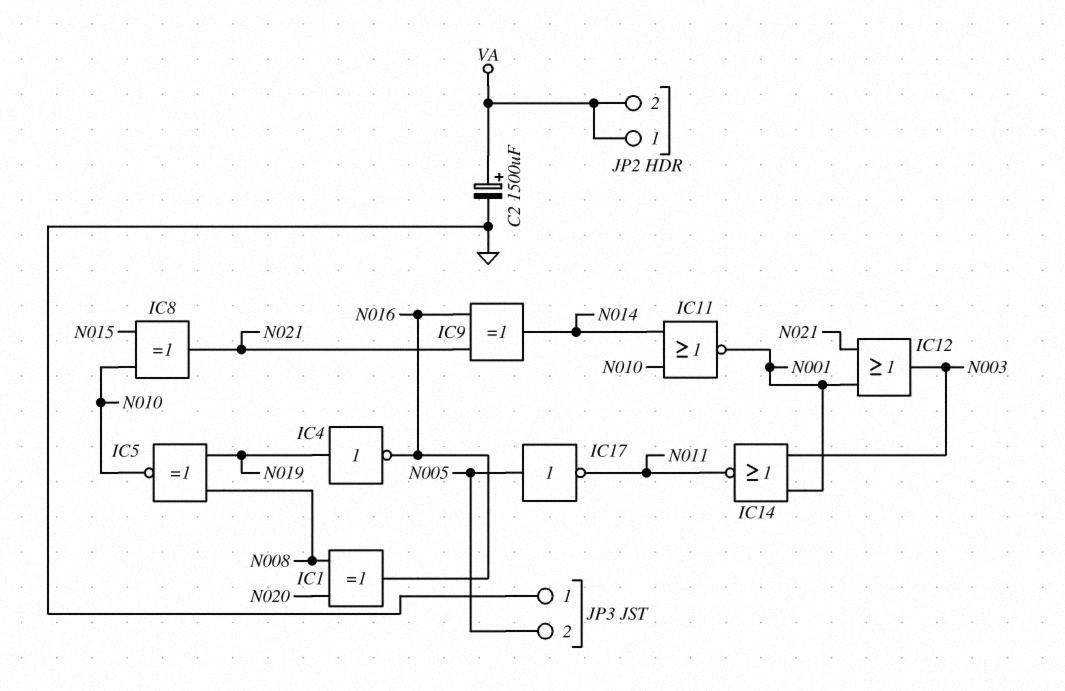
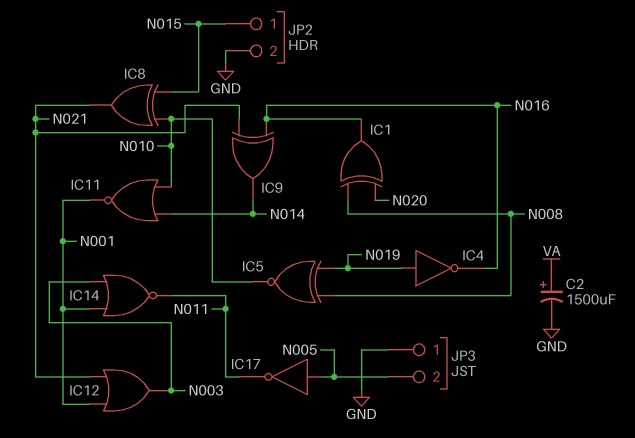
JP2 pin 1: VA -> N015
JP2 pin 2: VA -> GND

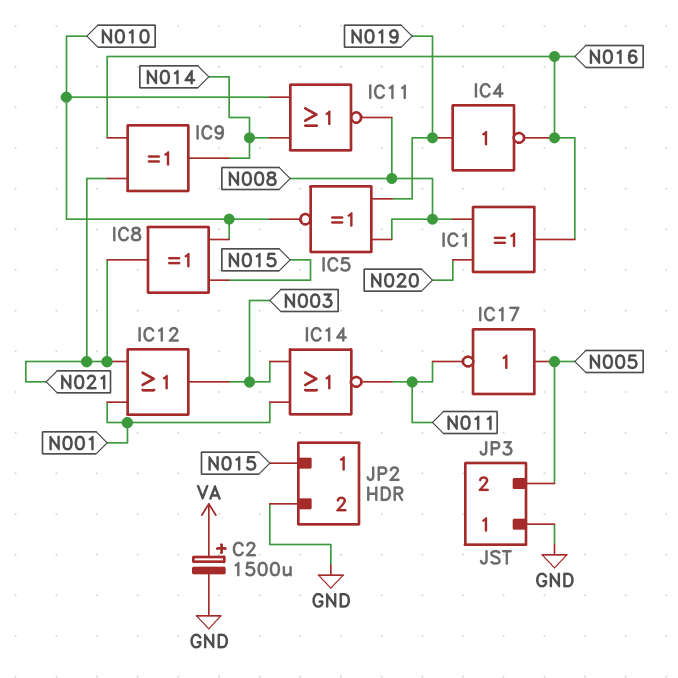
IC11: NOR (in N010, in N014, out N001) -> NOR (in N010, in N014, out N008)

